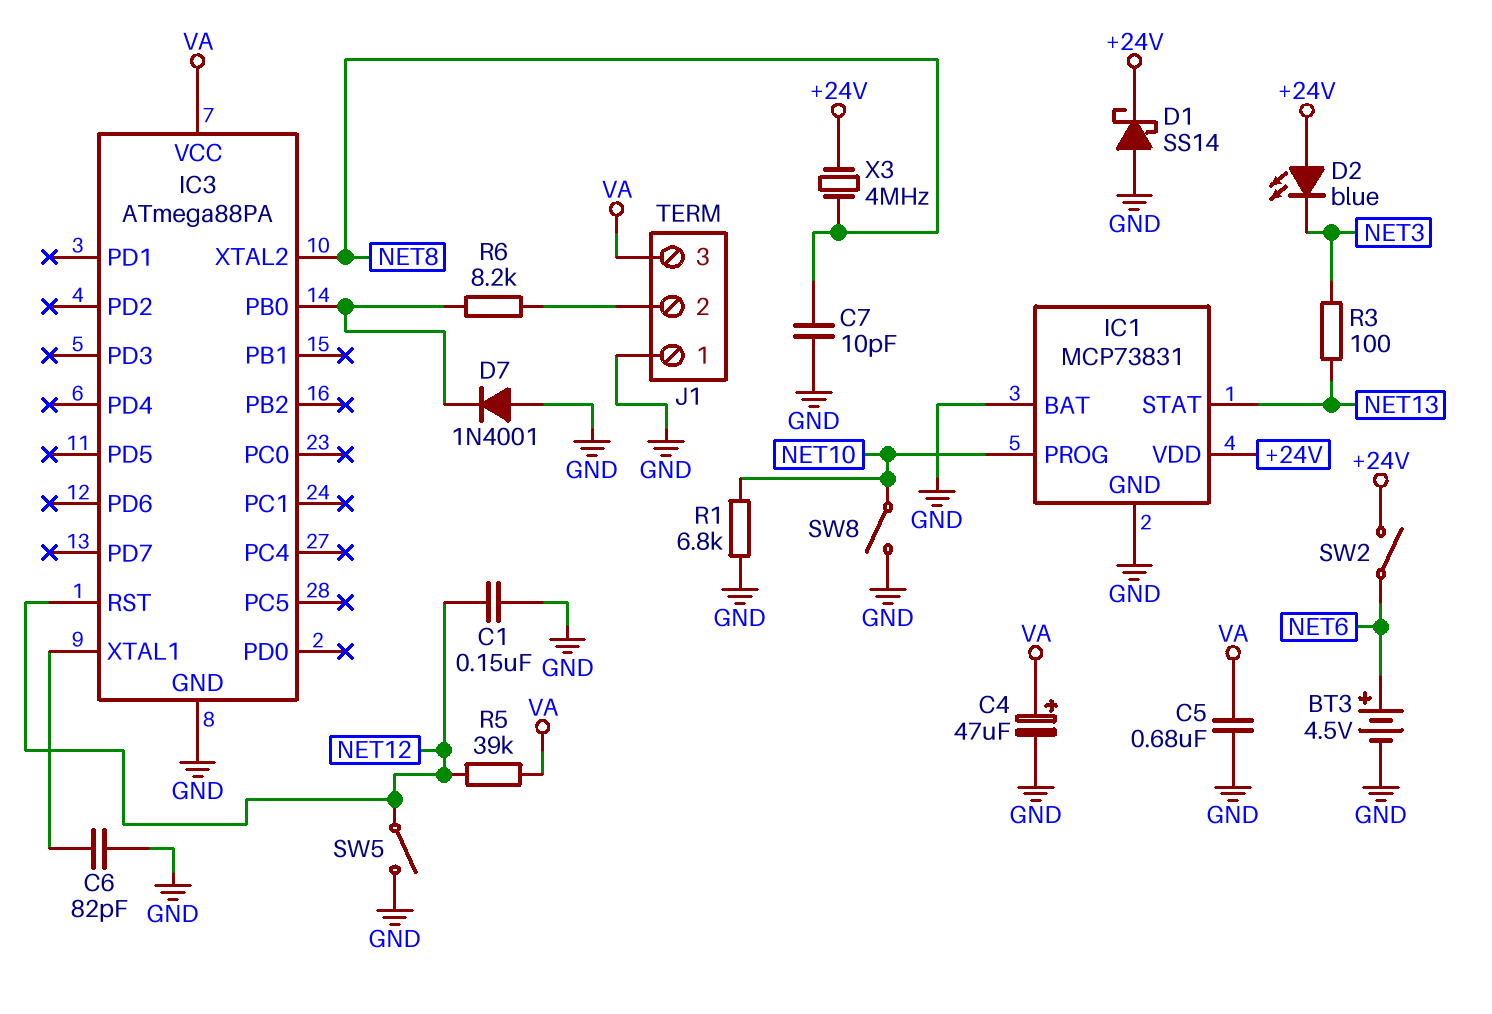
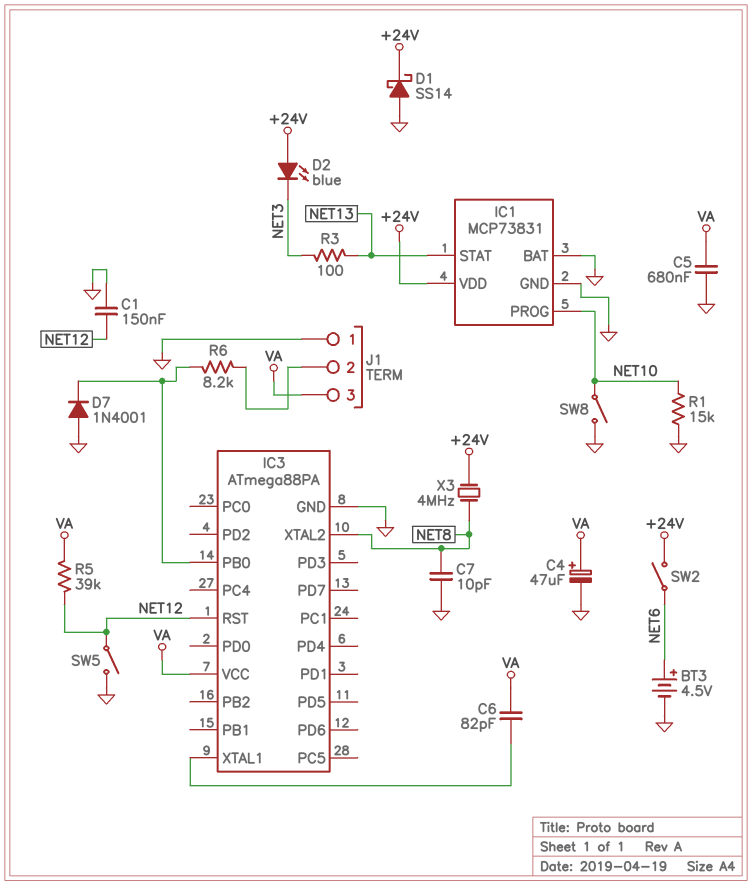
C6: 82pF (GND, IC3/XTAL1) -> 82pF (IC3/XTAL1, VA)
R1: 6.8k (GND, NET10) -> 15k (GND, NET10)

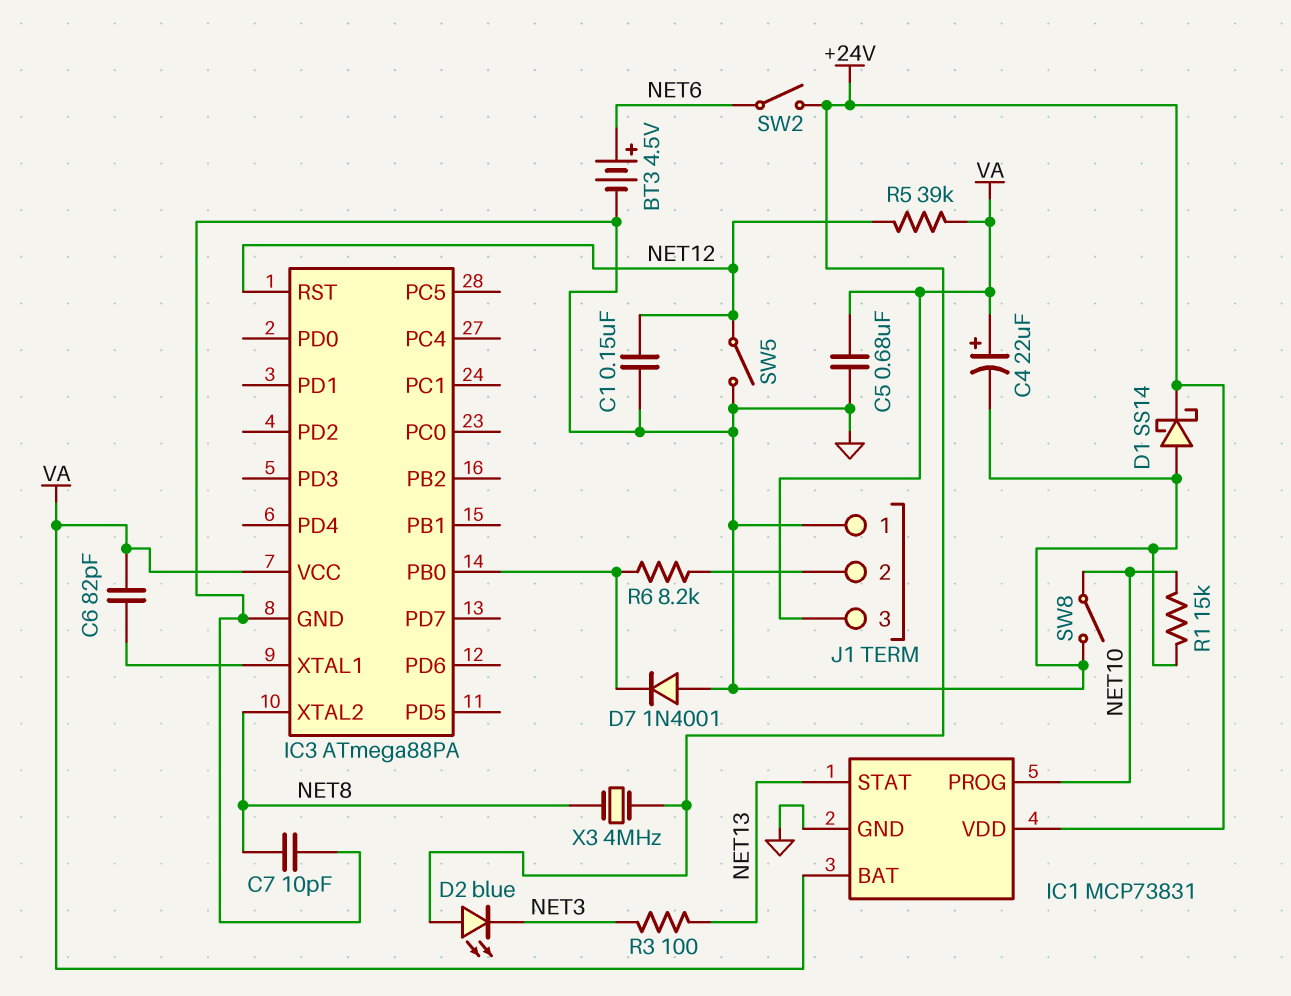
C4: 47uF (plus VA, minus GND) -> 22uF (plus VA, minus GND)
IC1 pin BAT: GND -> VA

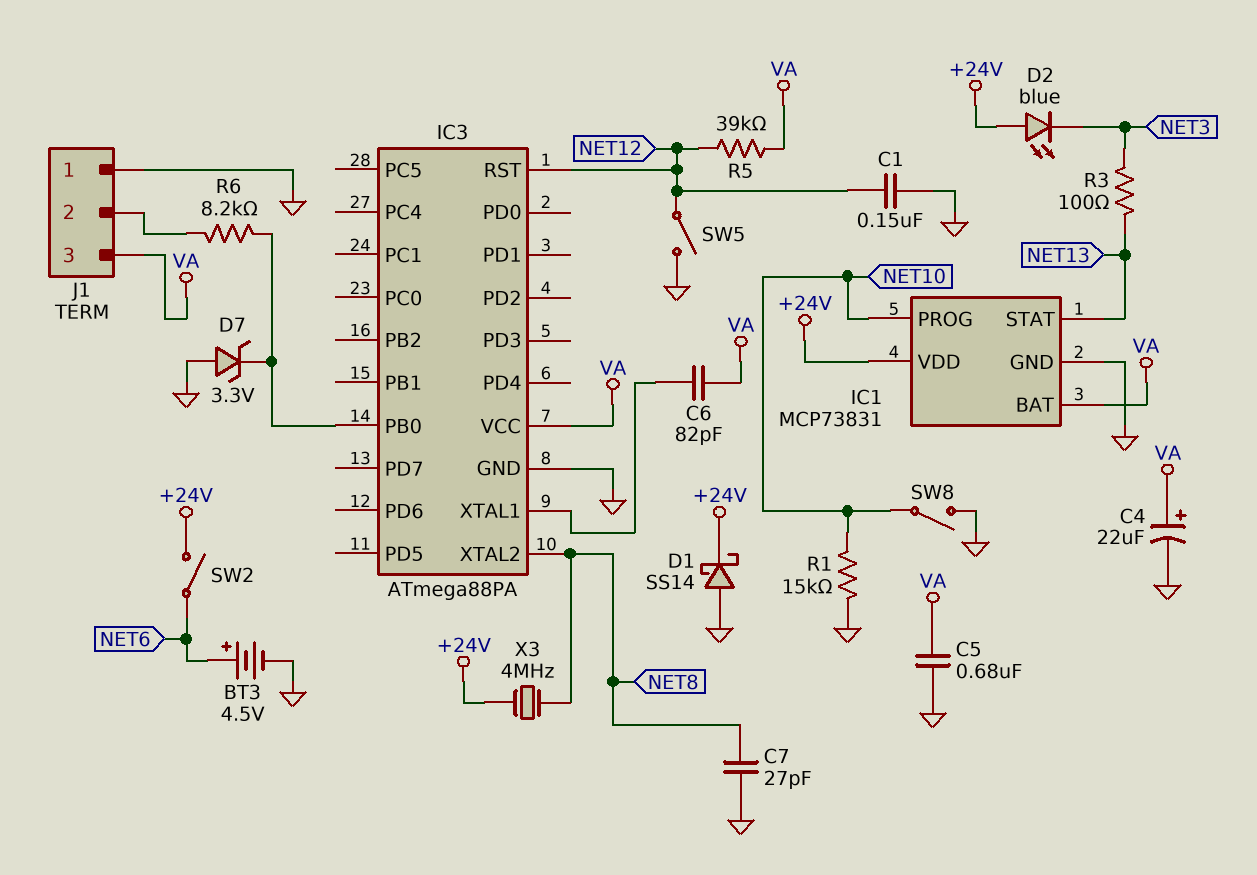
C7: 10pF (GND, NET8) -> 27pF (GND, NET8)
D7: diode 1N4001 (A GND, K IC3/PB0) -> zener 3.3V (A GND, K IC3/PB0)

